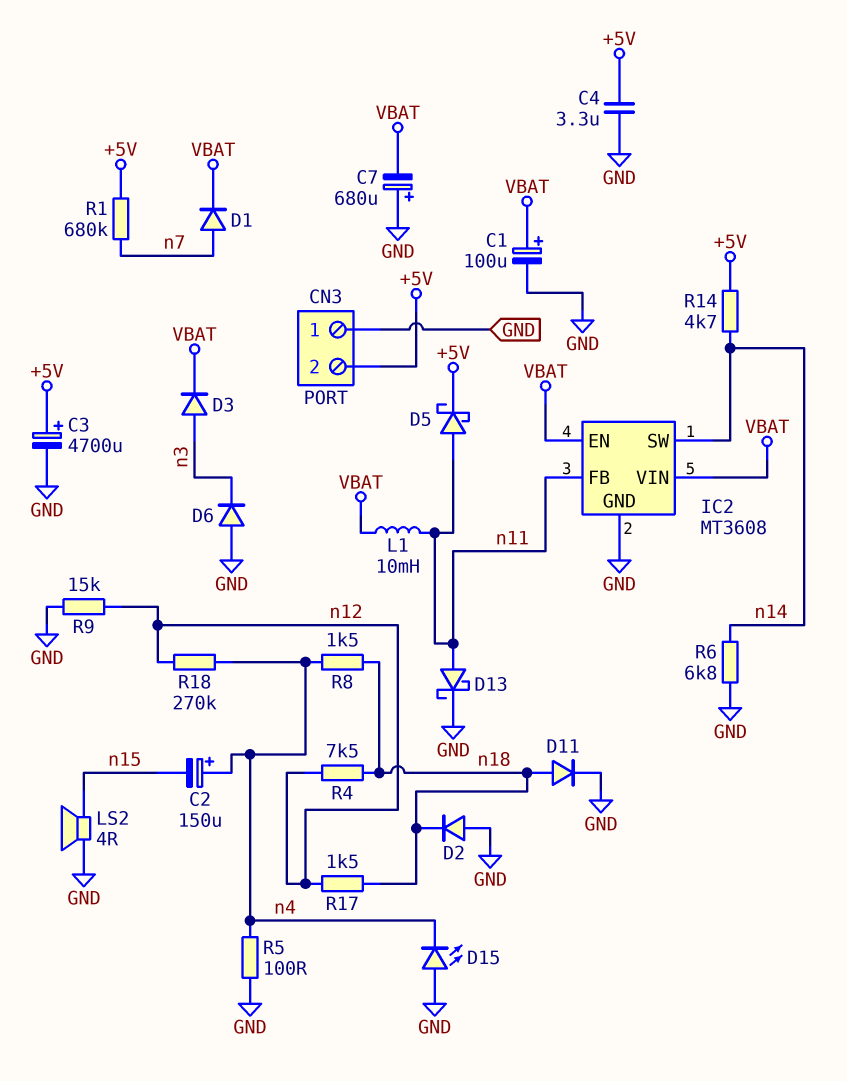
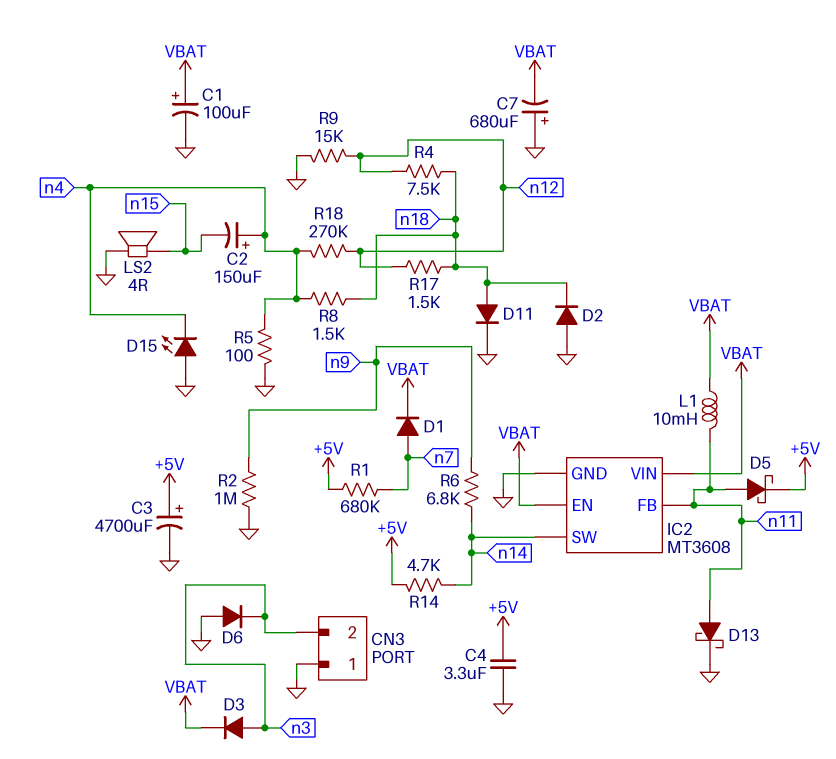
CN3 pin 2: +5V -> n3
R2: none -> 1M (GND, n9)
R6: 6.8k (GND, n14) -> 6.8k (n9, n14)

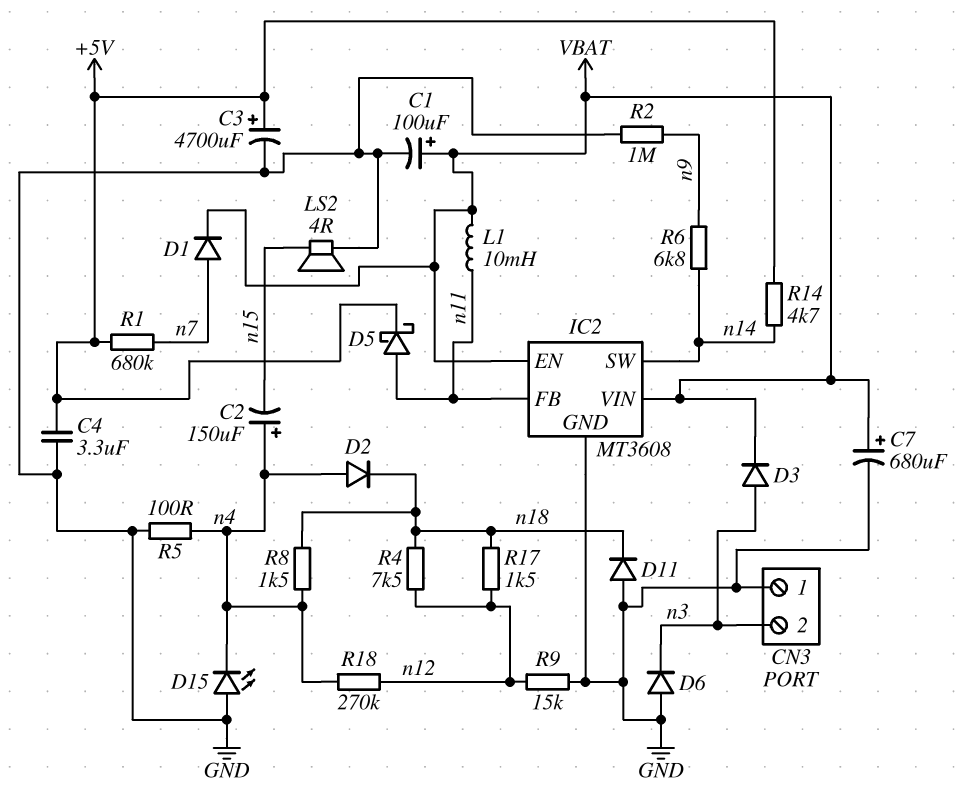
C7: 680uF (plus GND, minus VBAT) -> 680uF (plus VBAT, minus GND)
D2: diode (A GND, K n18) -> diode (A n4, K n18)
D11: diode (A n18, K GND) -> diode (A GND, K n18)
D13: schottky (A n11, K GND) -> none

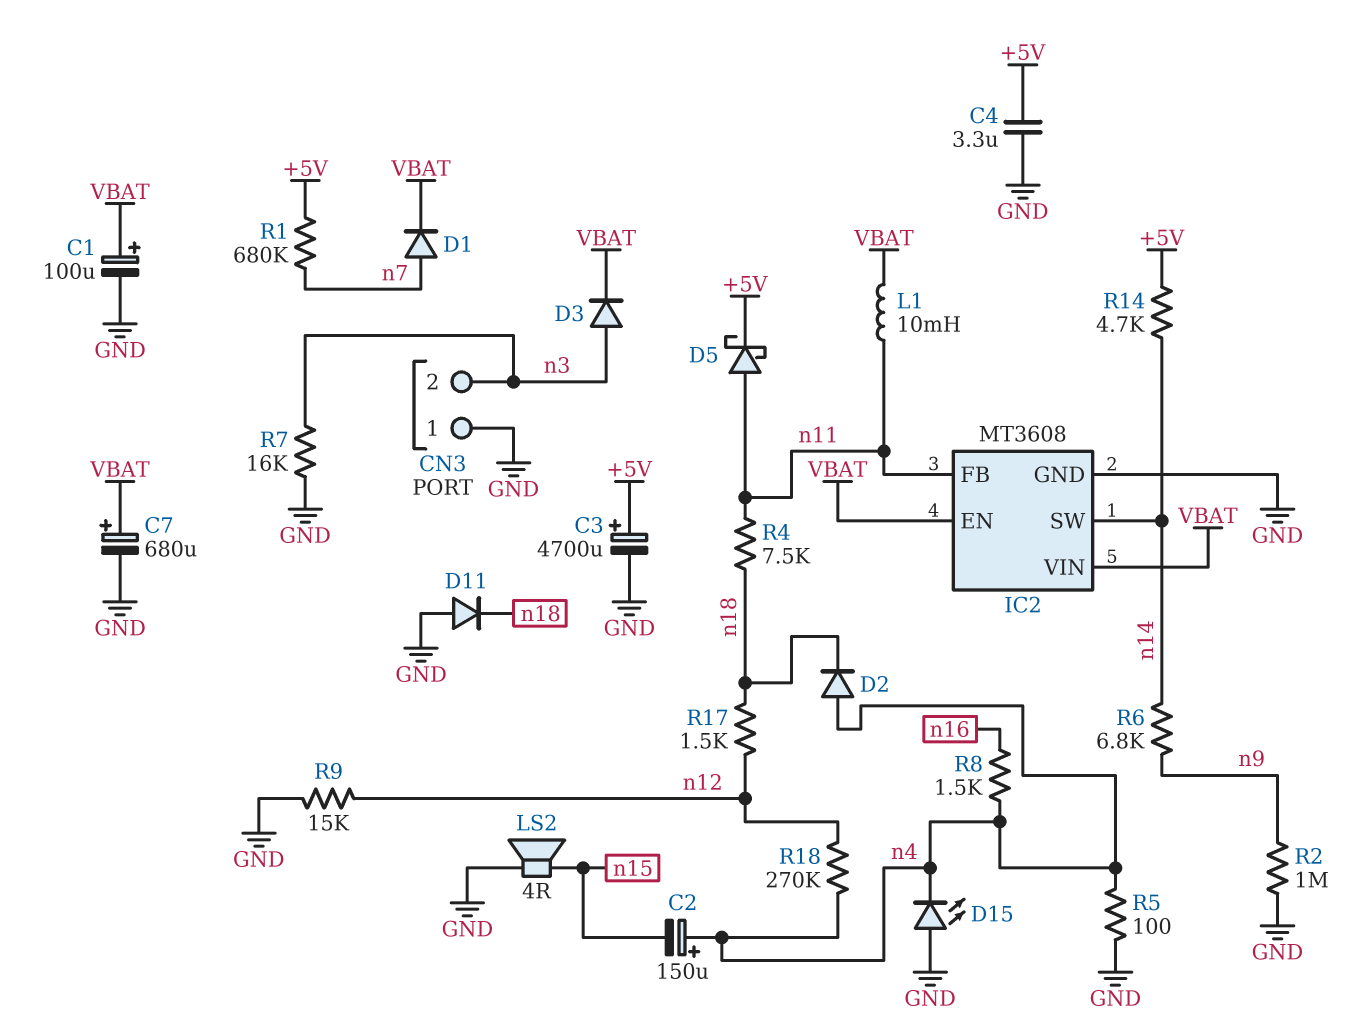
D6: diode (A GND, K n3) -> none
R4: 7.5k (n12, n18) -> 7.5k (n11, n18)
R7: none -> 16k (GND, n3)
R8: 1.5k (n4, n18) -> 1.5k (n4, n16)

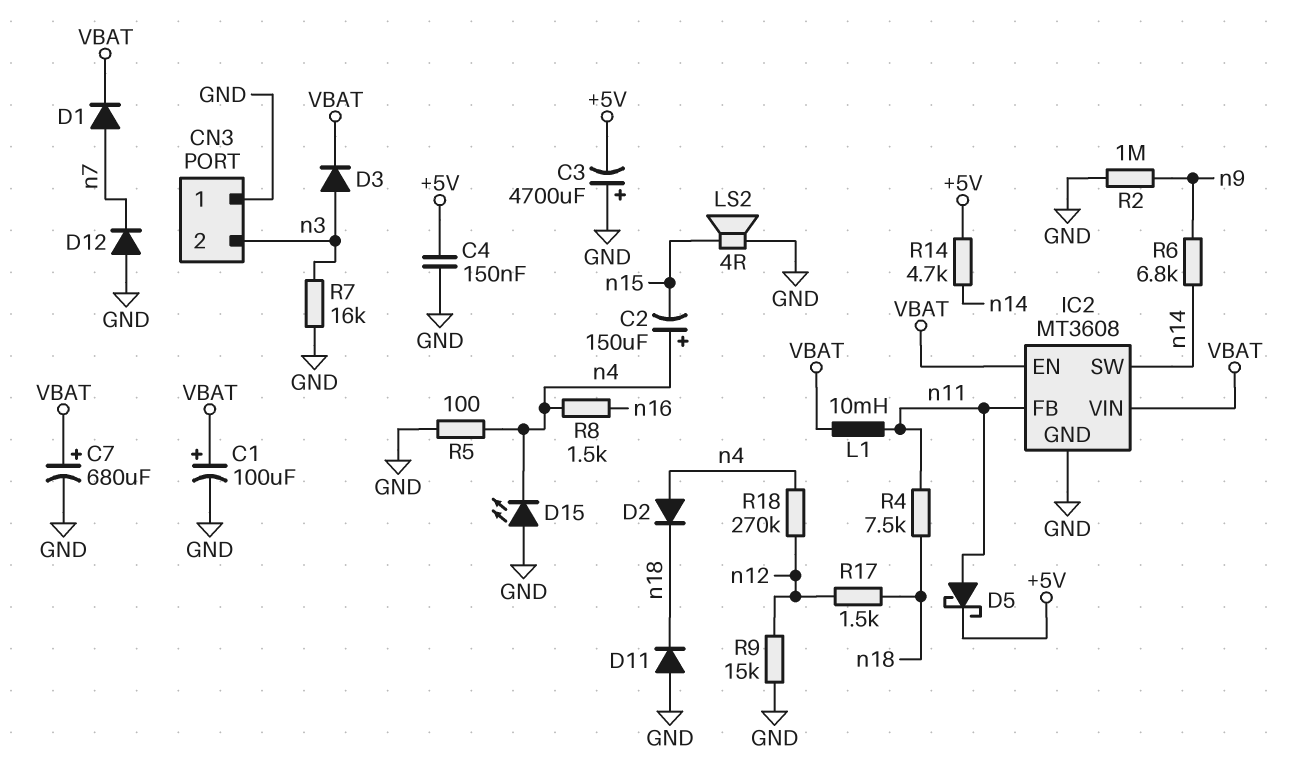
C3: 4700uF (plus +5V, minus GND) -> 4700uF (plus GND, minus +5V)
C4: 3.3uF (+5V, GND) -> 150nF (+5V, GND)
D12: none -> diode (A GND, K n7)
R1: 680k (+5V, n7) -> none

